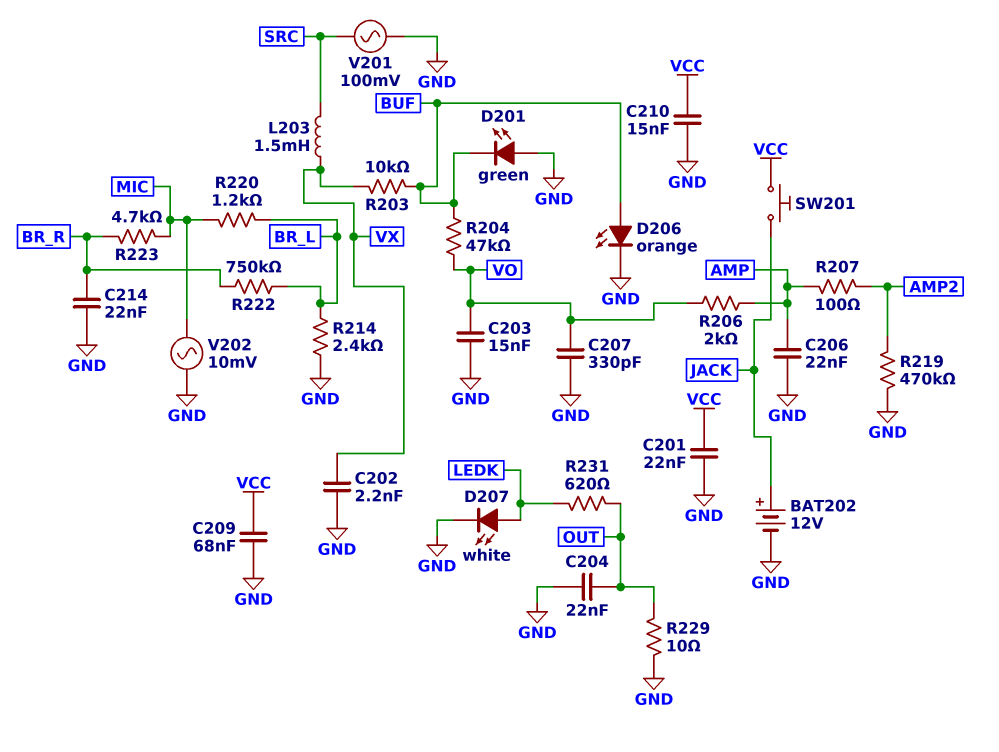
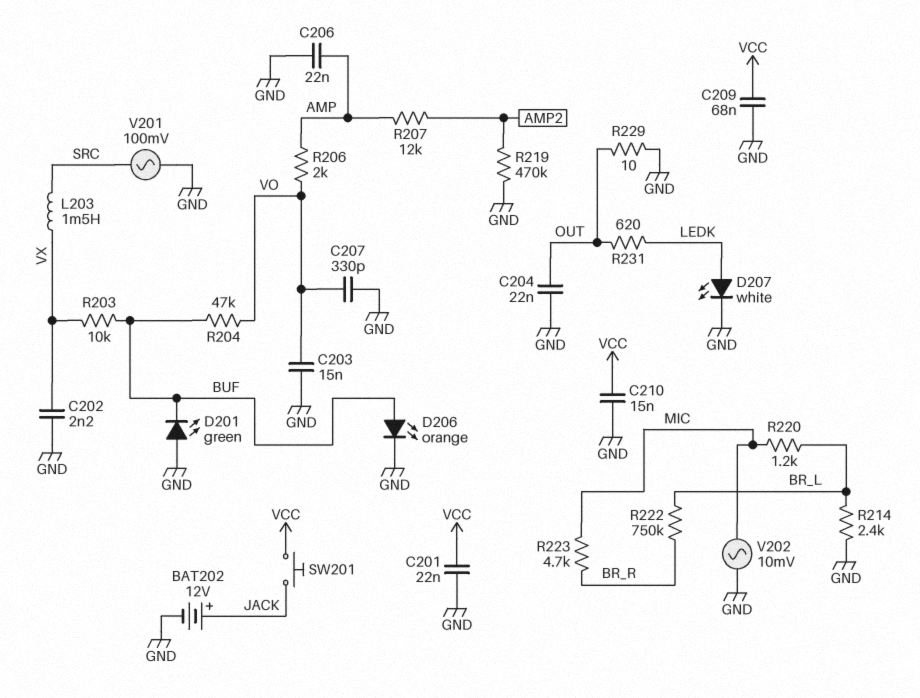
C214: 22nF (BR_R, GND) -> none
R207: 100 (AMP, AMP2) -> 12k (AMP, AMP2)

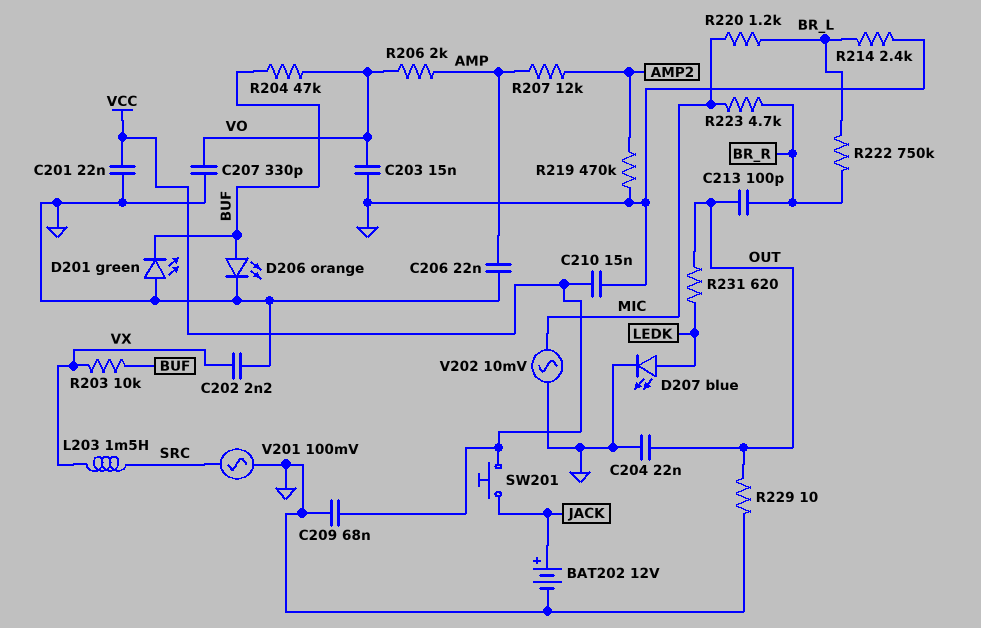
C213: none -> 100pF (BR_R, OUT)
D207: LED white (A LEDK, K GND) -> LED blue (A LEDK, K GND)

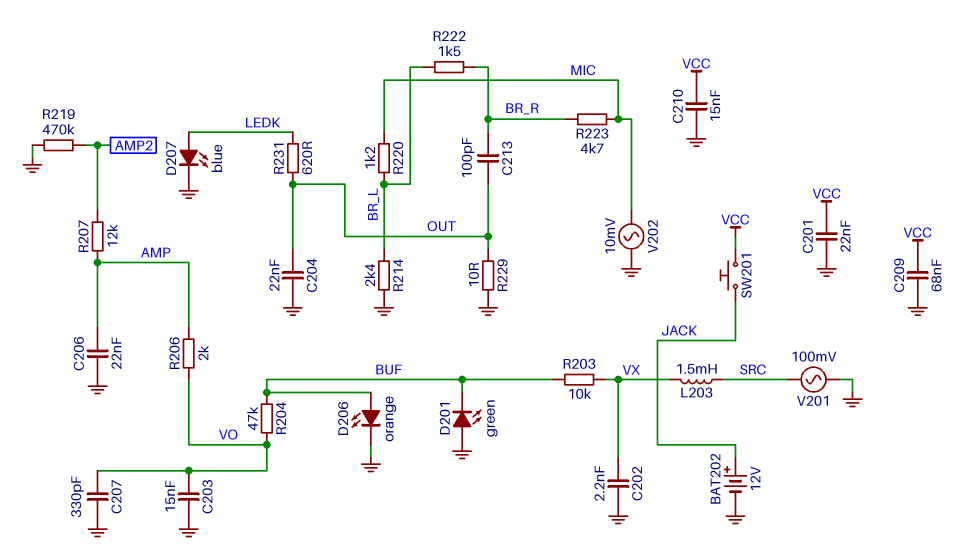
R222: 750k (BR_L, BR_R) -> 1.5k (BR_L, BR_R)

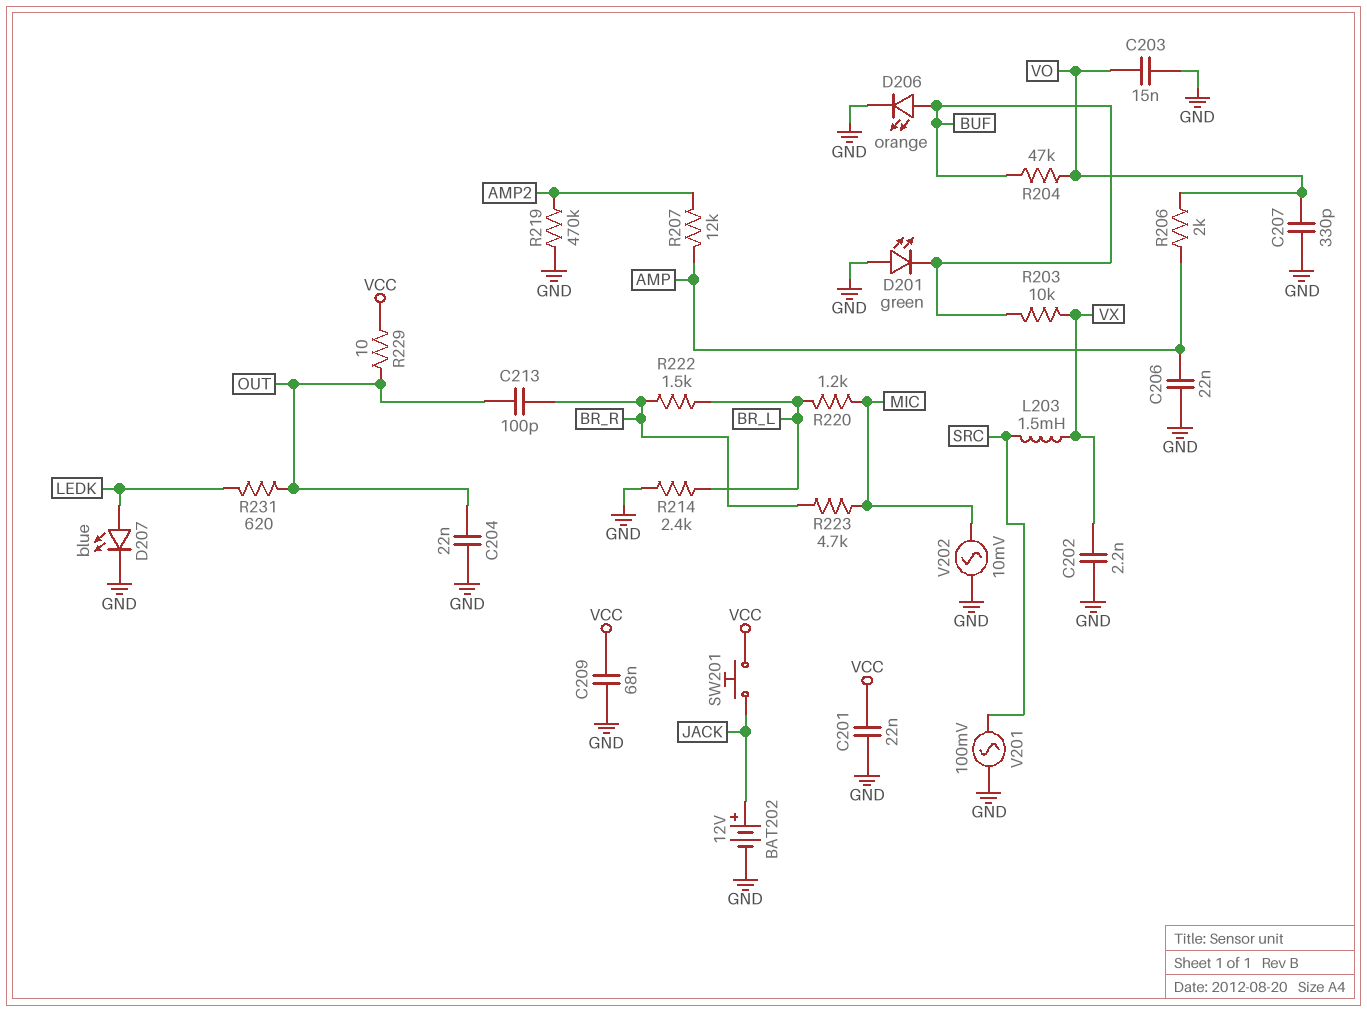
C210: 15nF (GND, VCC) -> none
R229: 10 (GND, OUT) -> 10 (OUT, VCC)

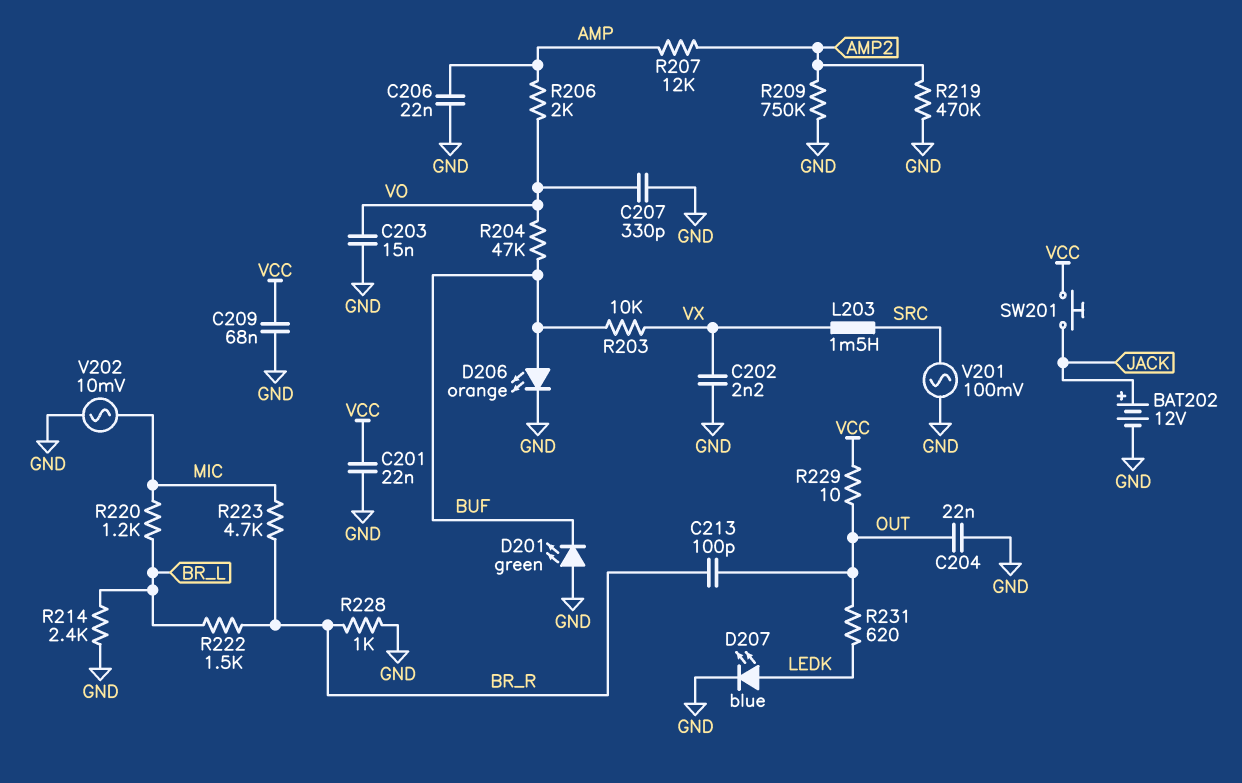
R209: none -> 750k (AMP2, GND)
R228: none -> 1k (BR_R, GND)

